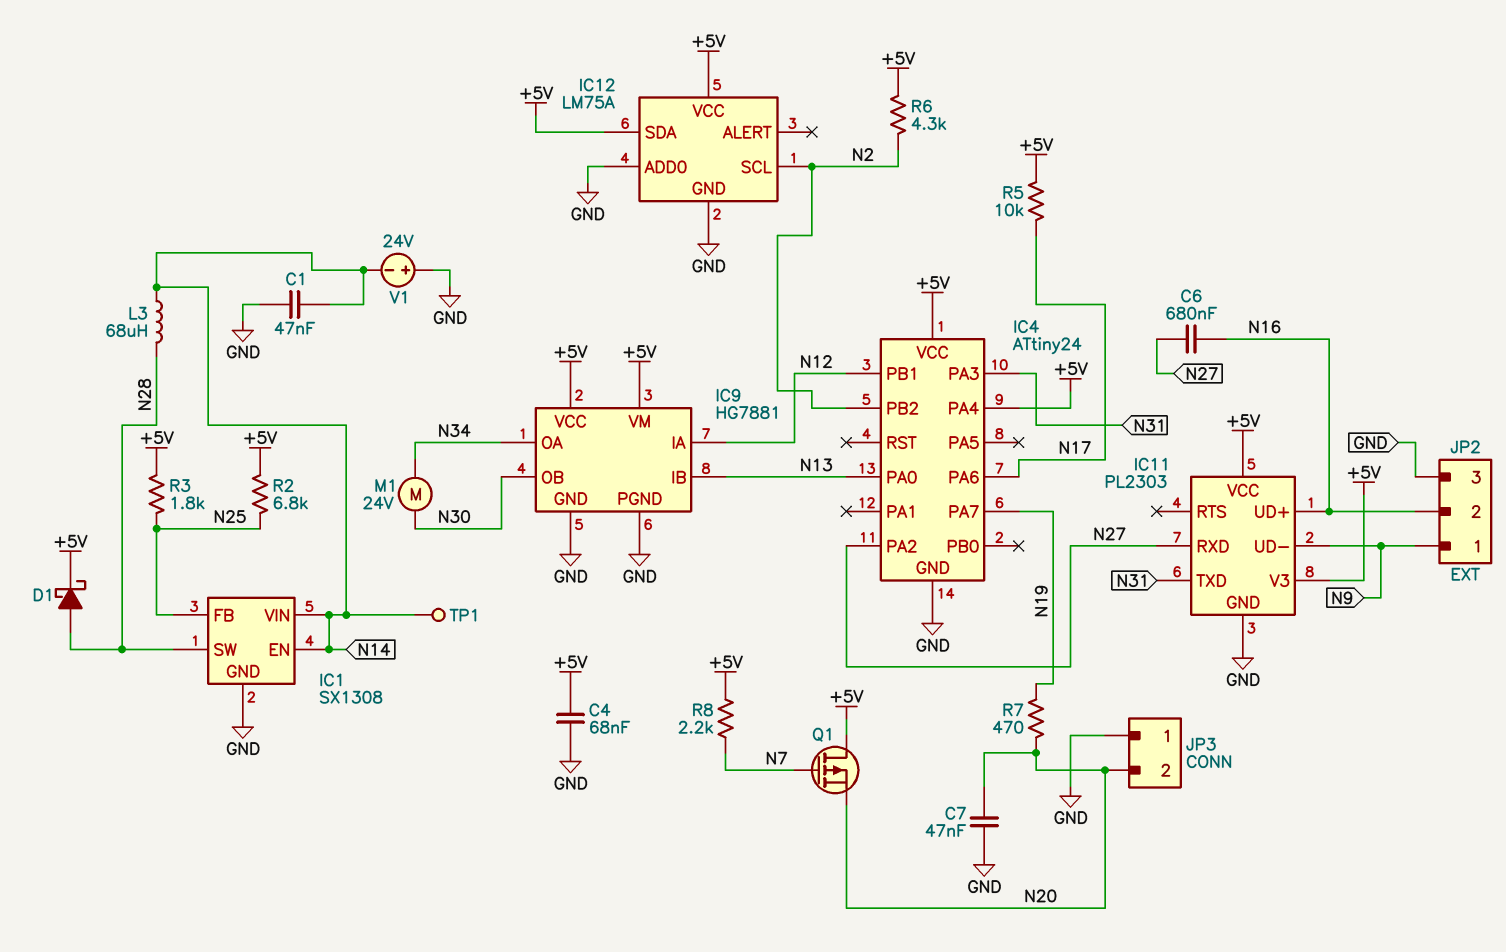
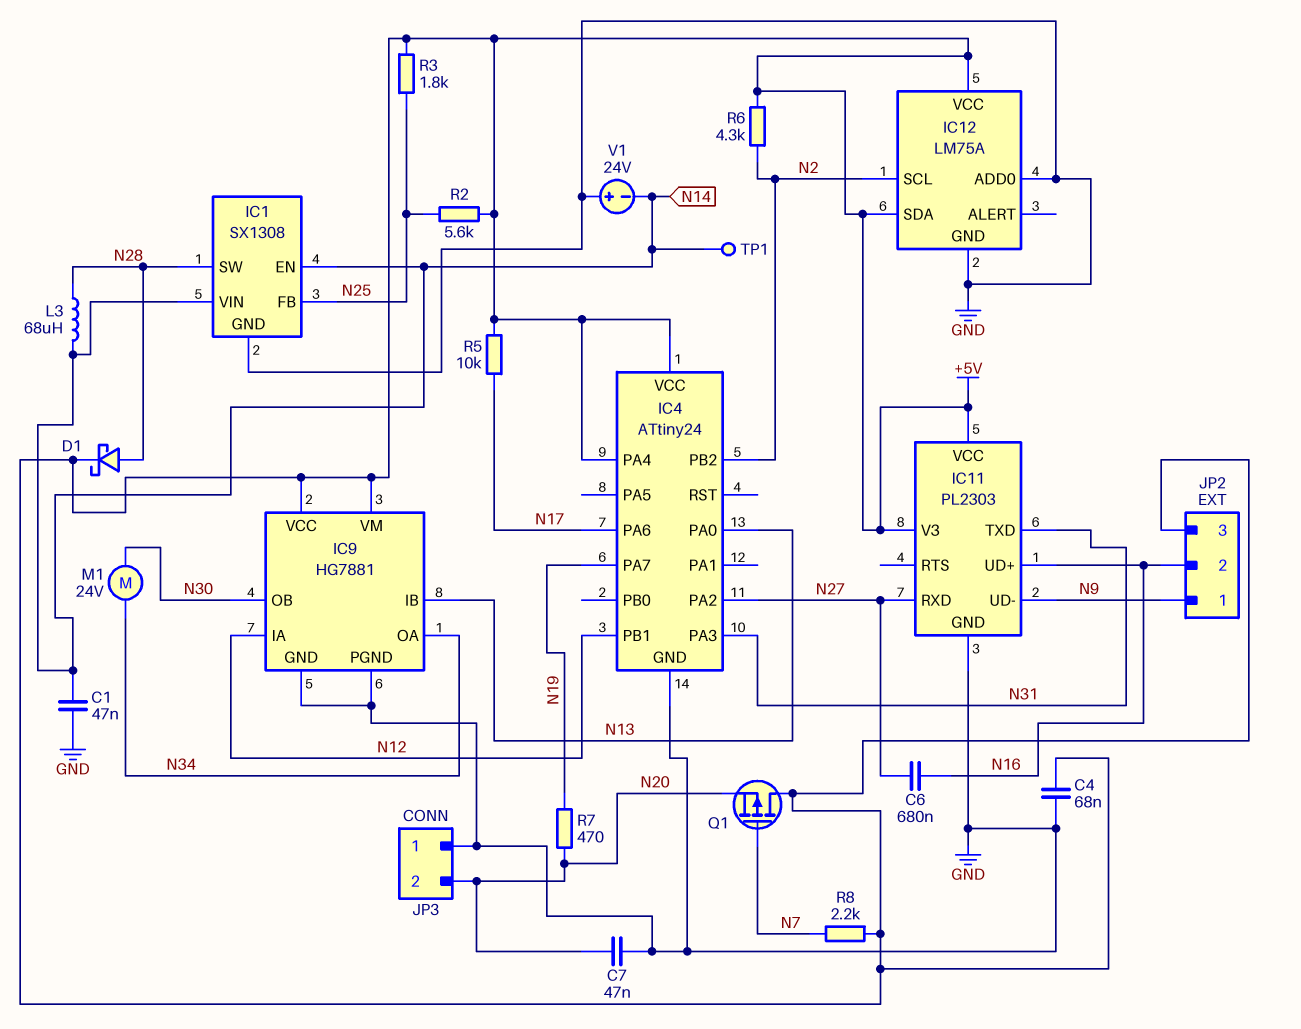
JP2 pin 3: GND -> +5V
R2: 6.8k (+5V, N25) -> 5.6k (+5V, N25)

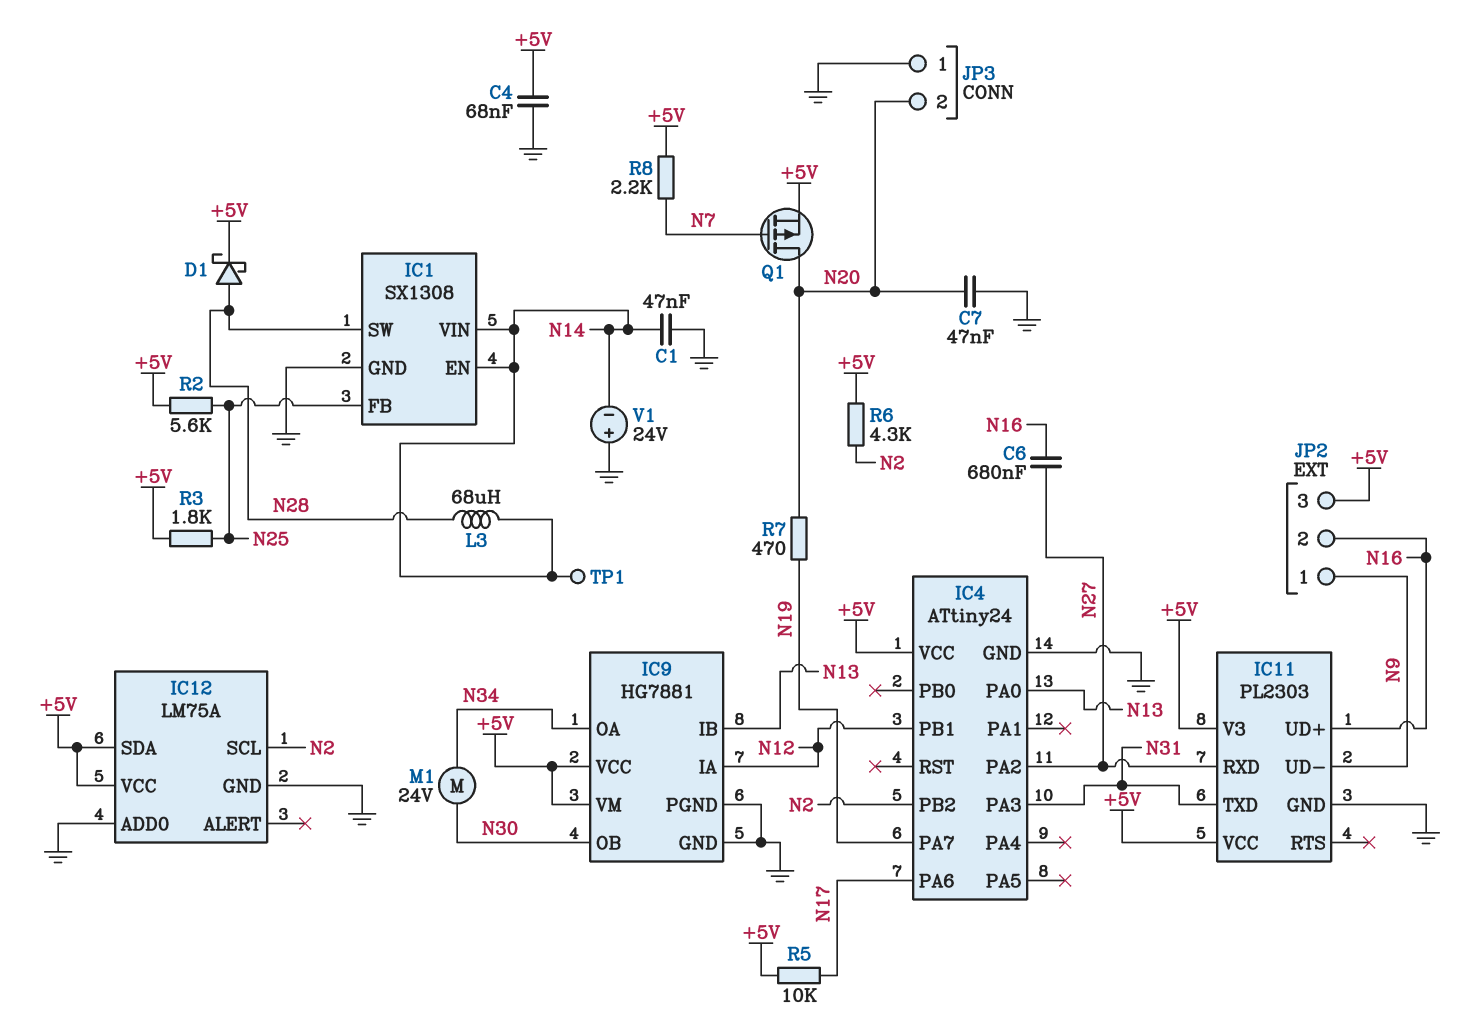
IC4 pin PA4: +5V -> none
Q1: PMOS (G N7, D +5V, S N20) -> PMOS (G N7, D N20, S +5V)

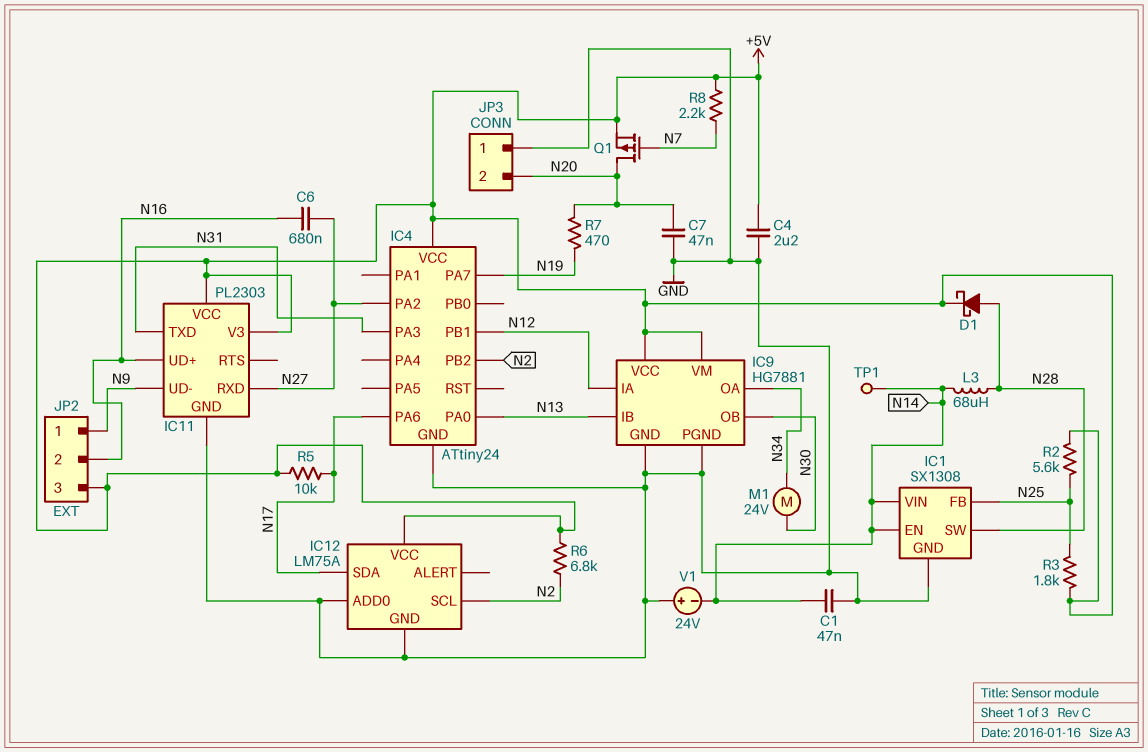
C4: 68nF (+5V, GND) -> 2.2uF (+5V, GND)
IC12 pin SDA: +5V -> N17
R6: 4.3k (+5V, N2) -> 6.8k (+5V, N2)

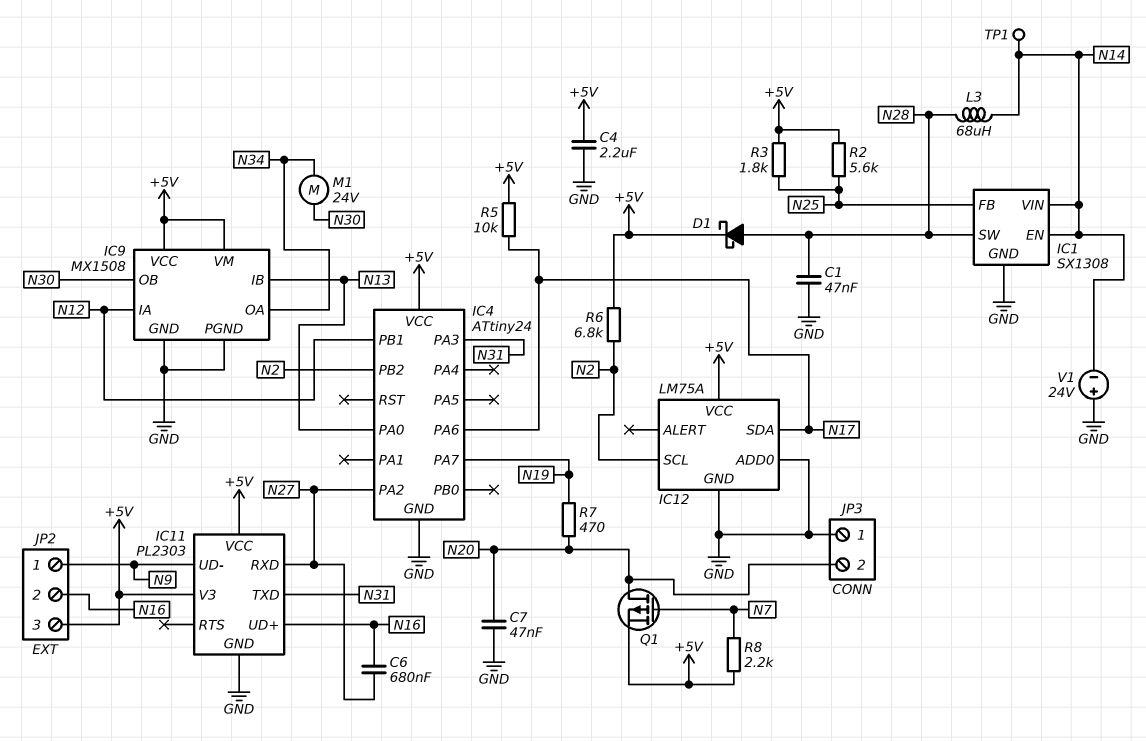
C1: 47nF (GND, N14) -> 47nF (GND, N28)
IC9: HG7881 -> MX1508

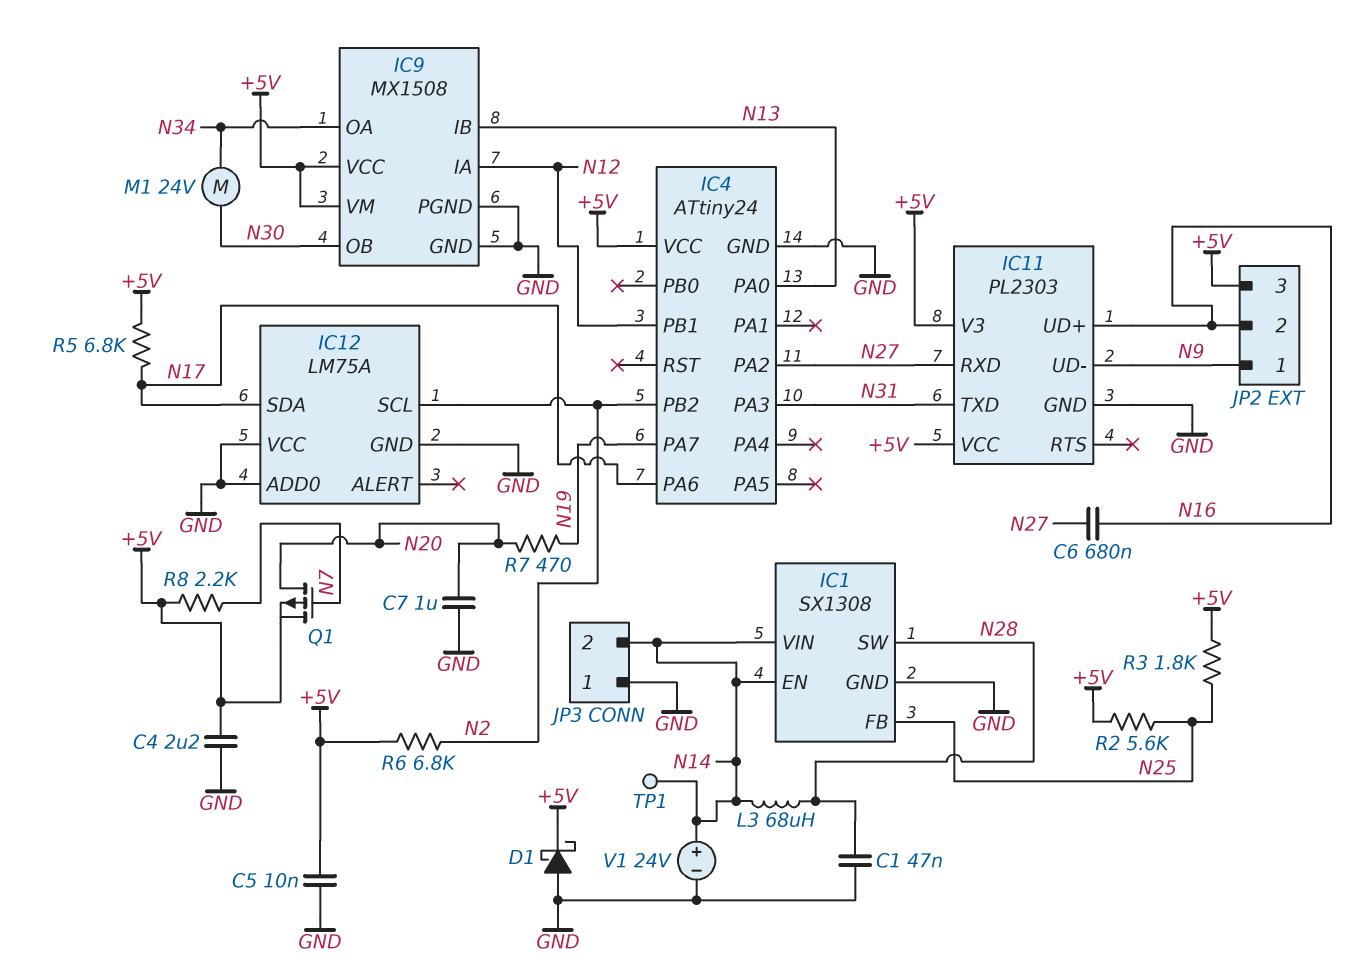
C5: none -> 10nF (+5V, GND)
C7: 47nF (GND, N20) -> 1uF (GND, N20)
D1: schottky (A N28, K +5V) -> schottky (A GND, K +5V)
IC12 pin VCC: +5V -> GND
JP3 pin 2: N20 -> N14
R5: 10k (+5V, N17) -> 6.8k (+5V, N17)
V1: 24V (plus GND, minus N14) -> 24V (plus N14, minus GND)

